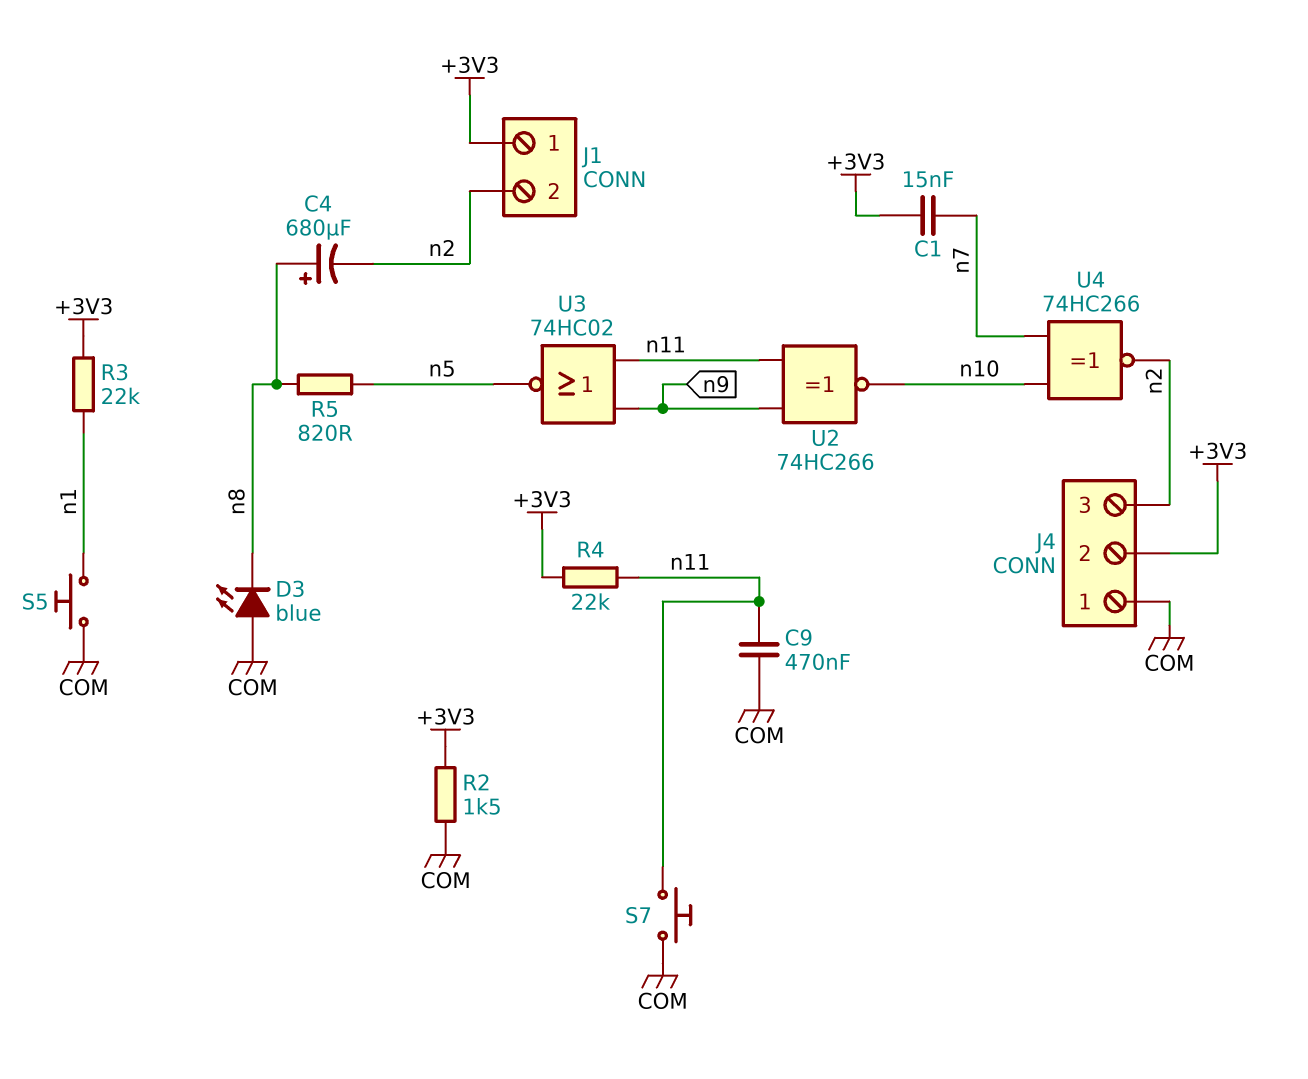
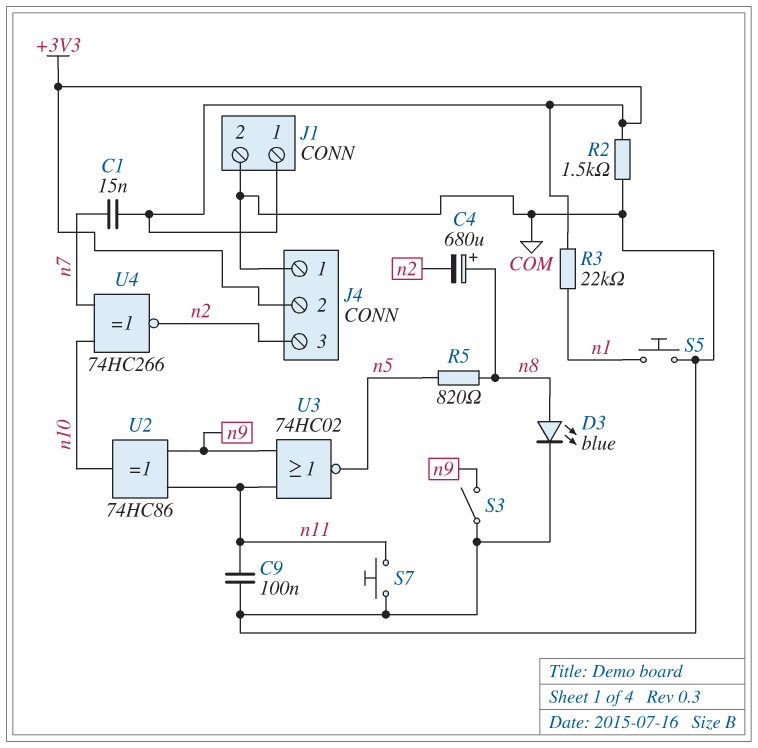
C9: 470nF (COM, n11) -> 100nF (COM, n11)
D3: LED blue (A COM, K n8) -> LED blue (A n8, K COM)
J1 pin 2: n2 -> COM
R4: 22k (+3V3, n11) -> none
S3: none -> switch (COM, n9)
U2: XNOR 74HC266 (in n9, in n11, out n10) -> XOR 74HC86 (in n9, in n11, out n10)

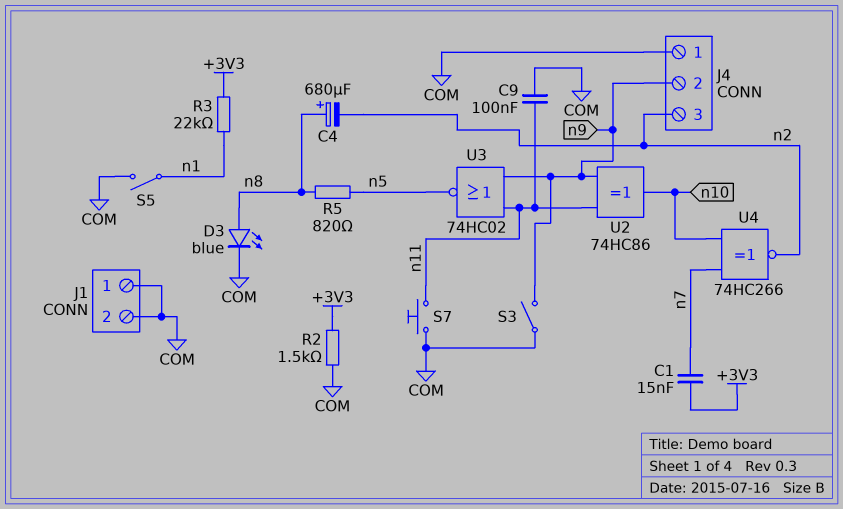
J1 pin 1: +3V3 -> COM
J4 pin 2: +3V3 -> n9
S5: button (COM, n1) -> switch (COM, n1)

